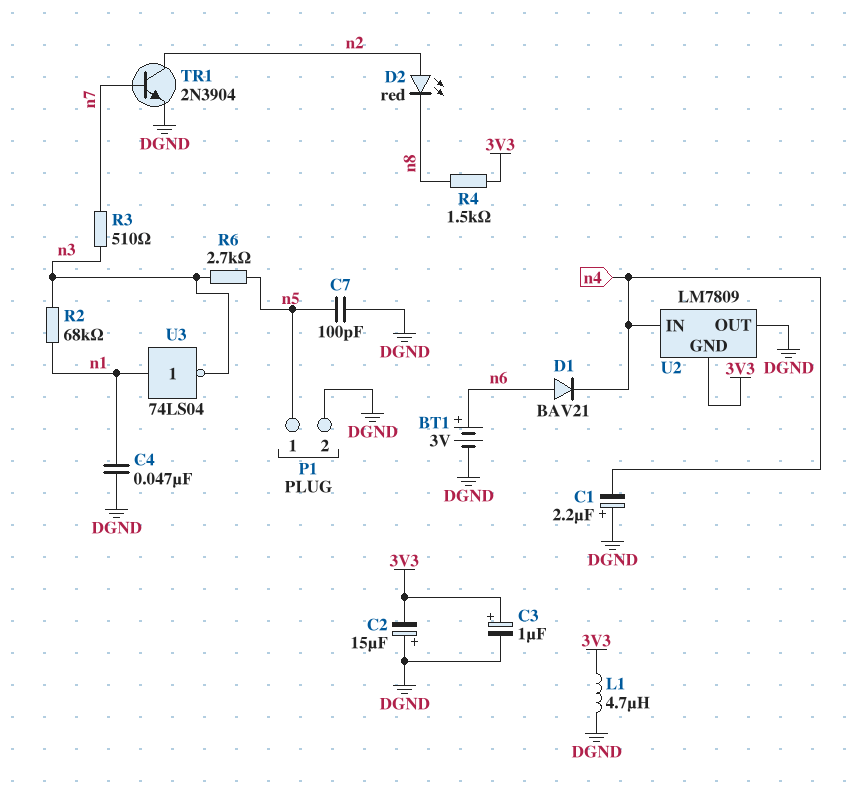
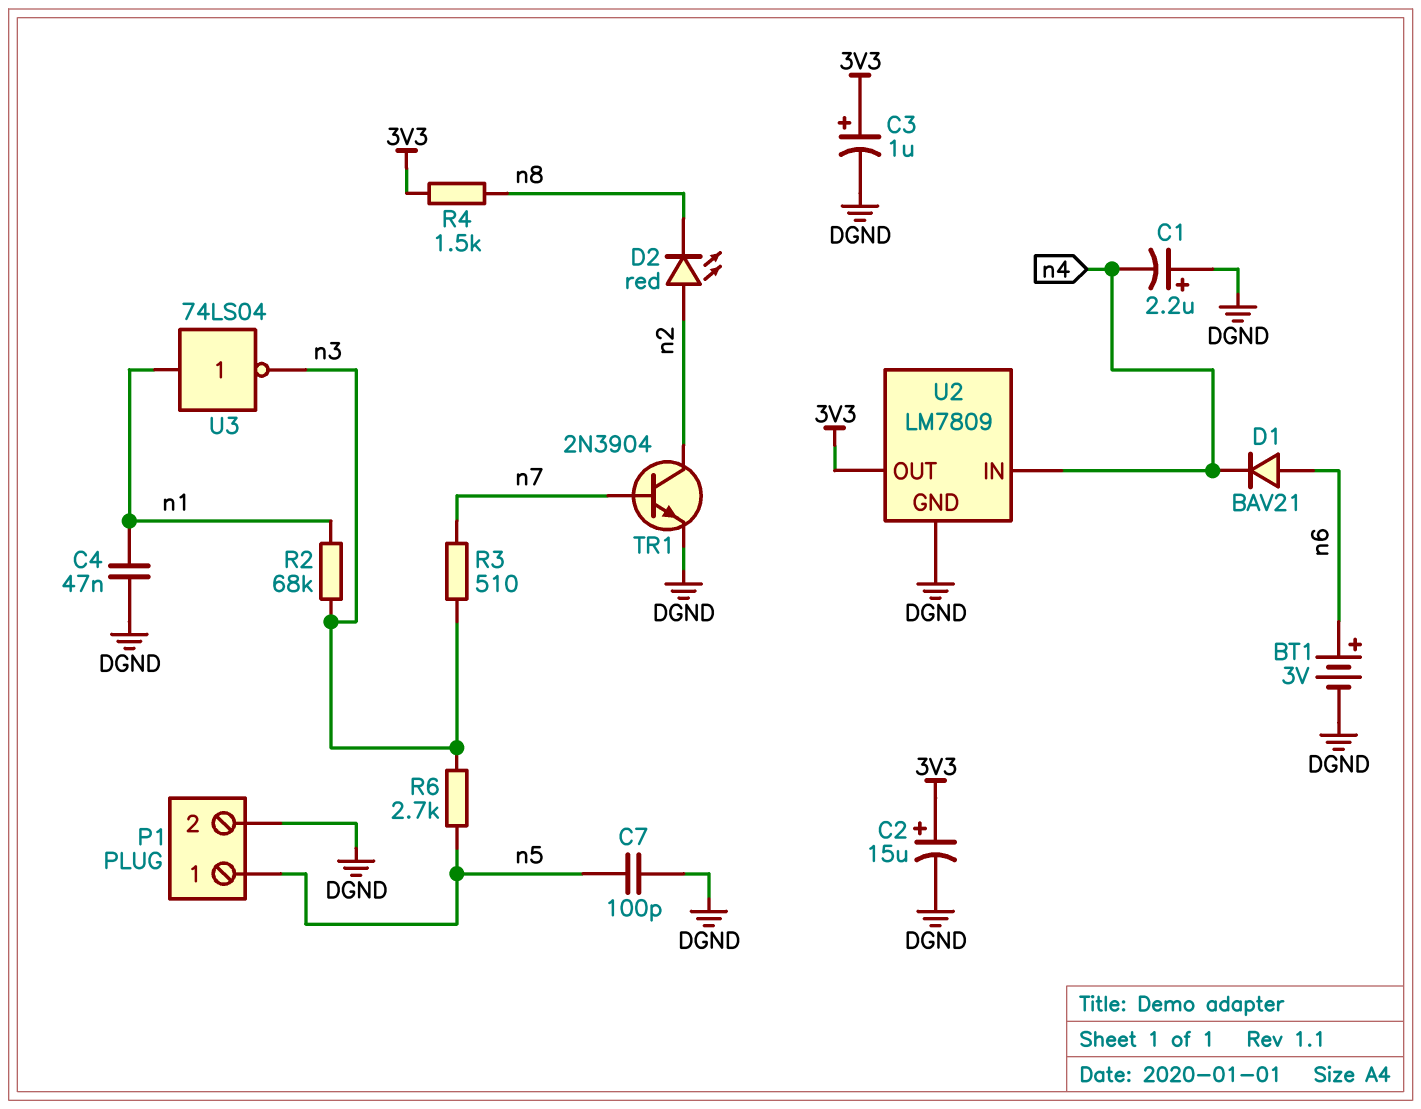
C2: 15uF (plus DGND, minus 3V3) -> 15uF (plus 3V3, minus DGND)
L1: 4.7uH (3V3, DGND) -> none
U2 pin GND: 3V3 -> DGND
U2 pin OUT: DGND -> 3V3

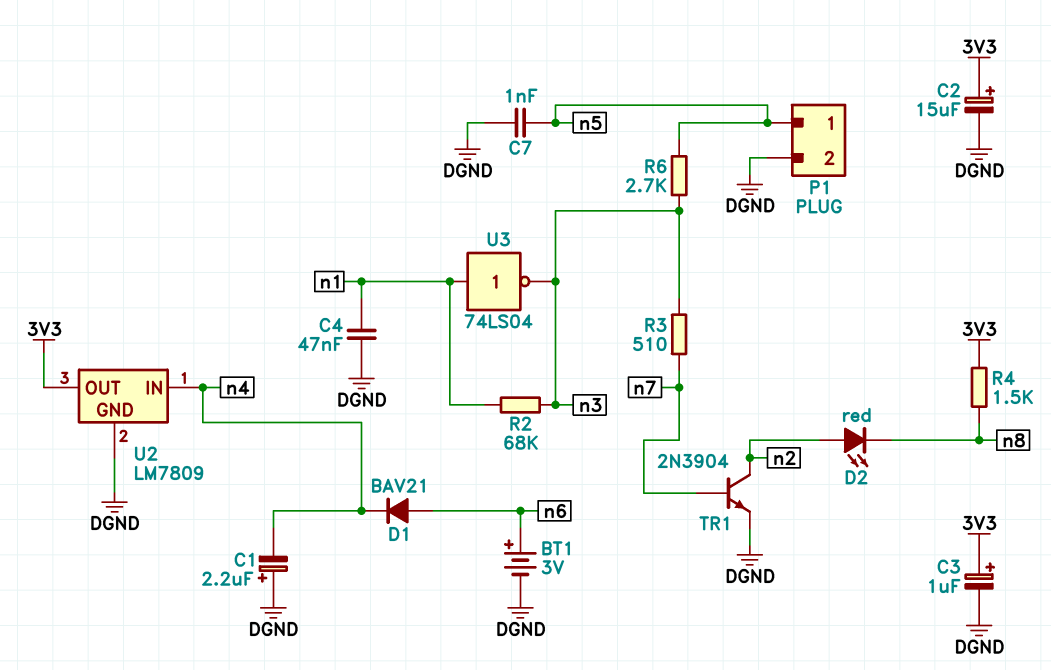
C7: 100pF (DGND, n5) -> 1nF (DGND, n5)

